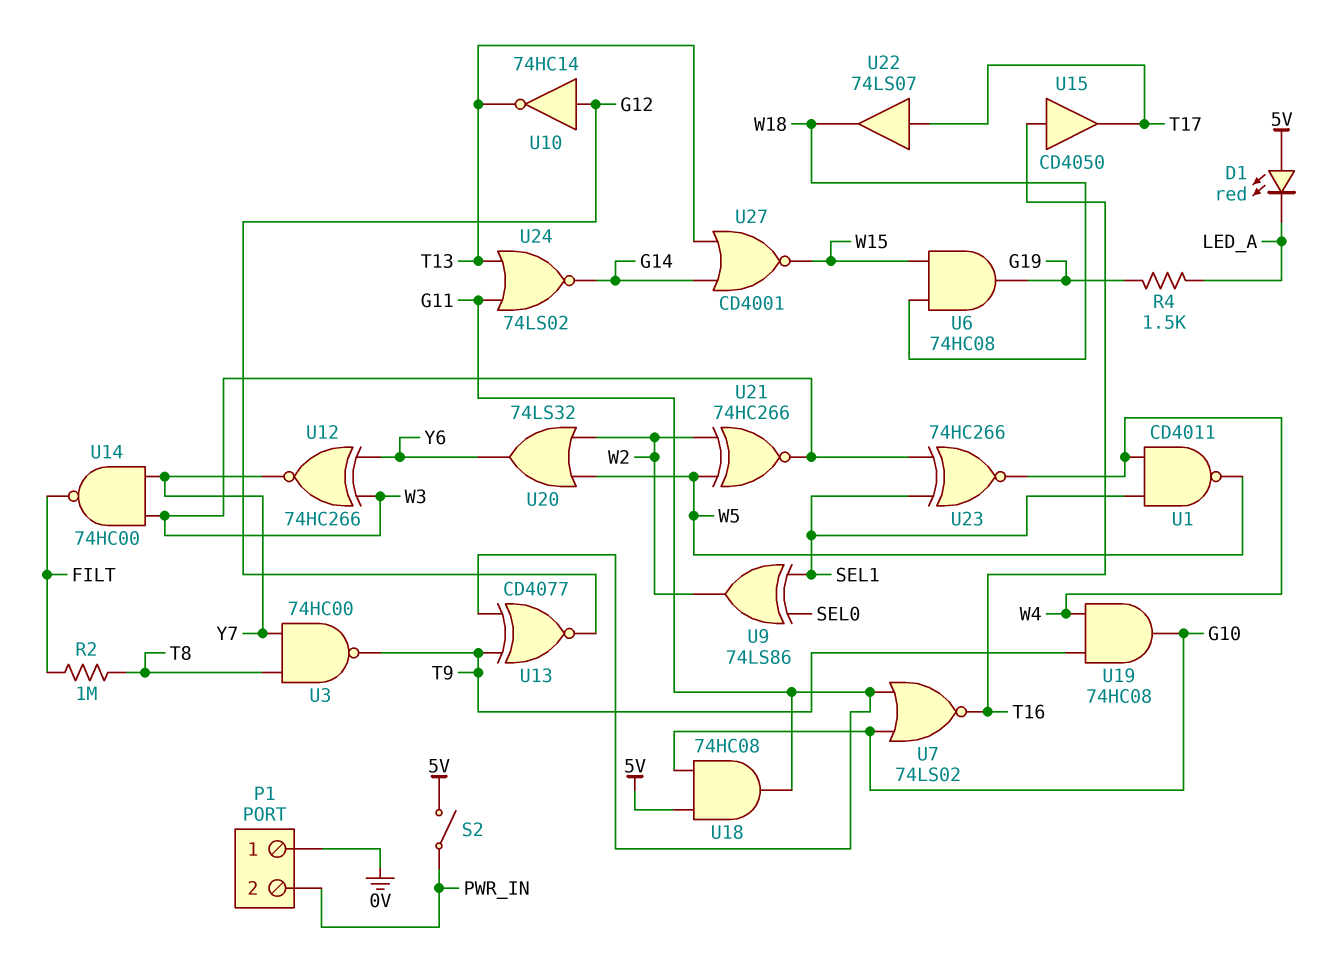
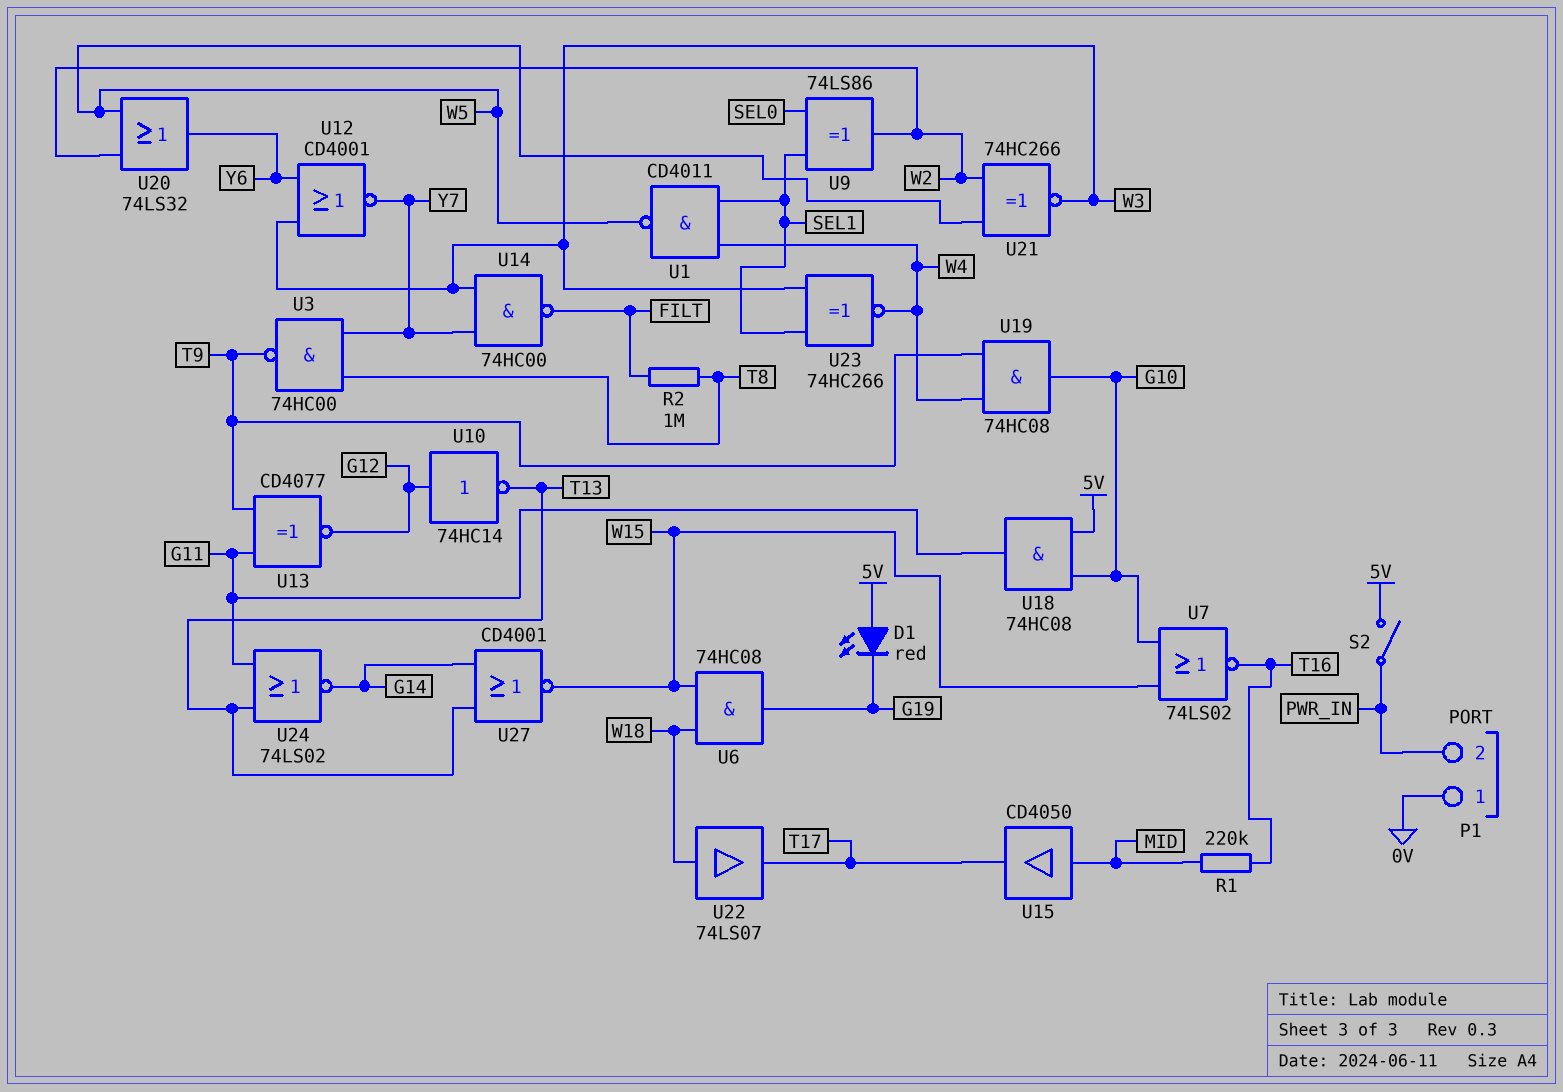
D1: LED red (A 5V, K LED_A) -> LED red (A 5V, K G19)
R1: none -> 220k (MID, T16)
R4: 1.5k (G19, LED_A) -> none
U7: NOR 74LS02 (in G10, in G11, out T16) -> NOR 74LS02 (in G10, in W15, out T16)
U12: XNOR 74HC266 (in W3, in Y6, out Y7) -> NOR CD4001 (in W3, in Y6, out Y7)
U15: buffer CD4050 (in T16, out T17) -> buffer CD4050 (in MID, out T17)
U22: buffer 74LS07 (in T17, out W18) -> buffer 74LS07 (in W18, out T17)

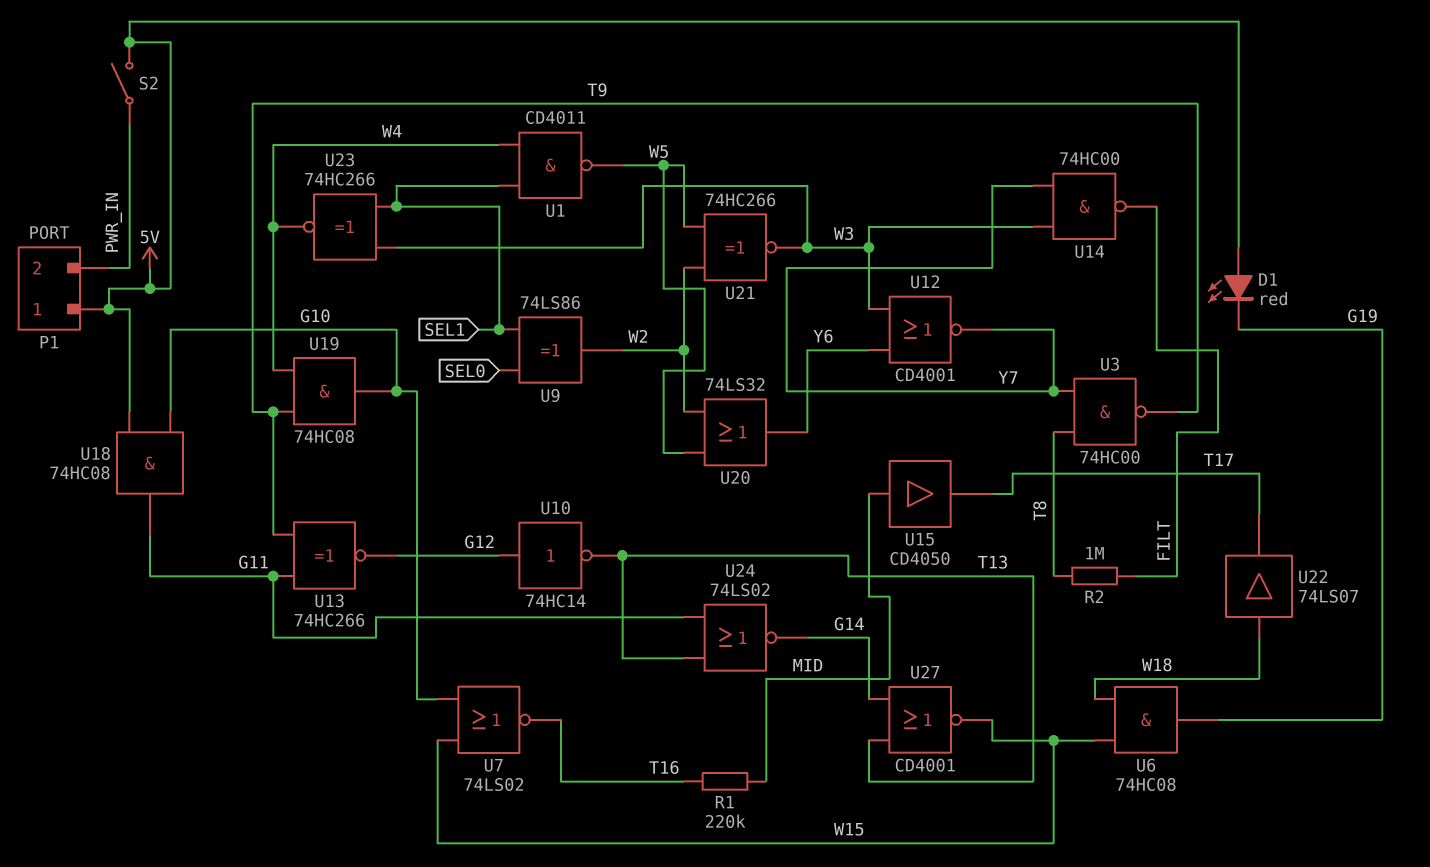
P1 pin 1: 0V -> 5V
U13: XNOR CD4077 (in G11, in T9, out G12) -> XNOR 74HC266 (in G11, in T9, out G12)

